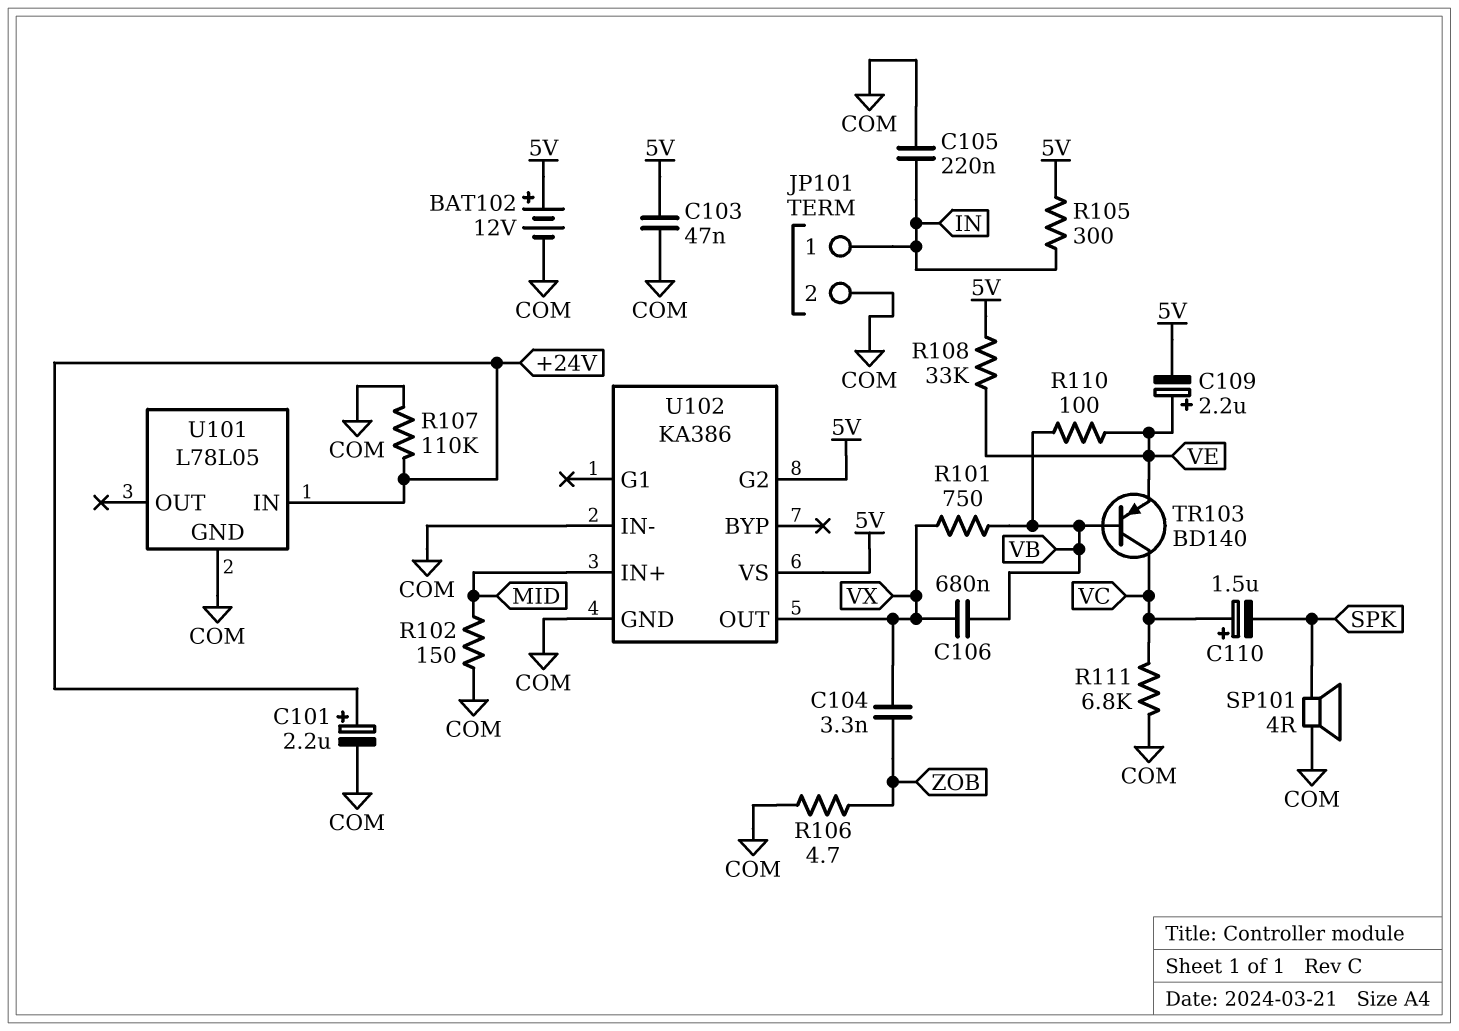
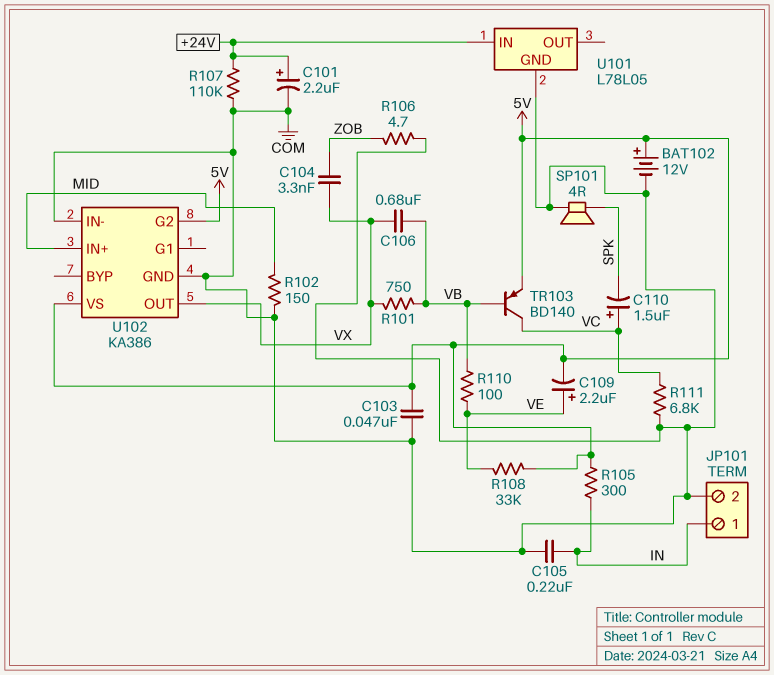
TR103: PNP BD140 (B VB, C VC, E VE) -> PNP BD140 (B VB, C VC, E 5V)

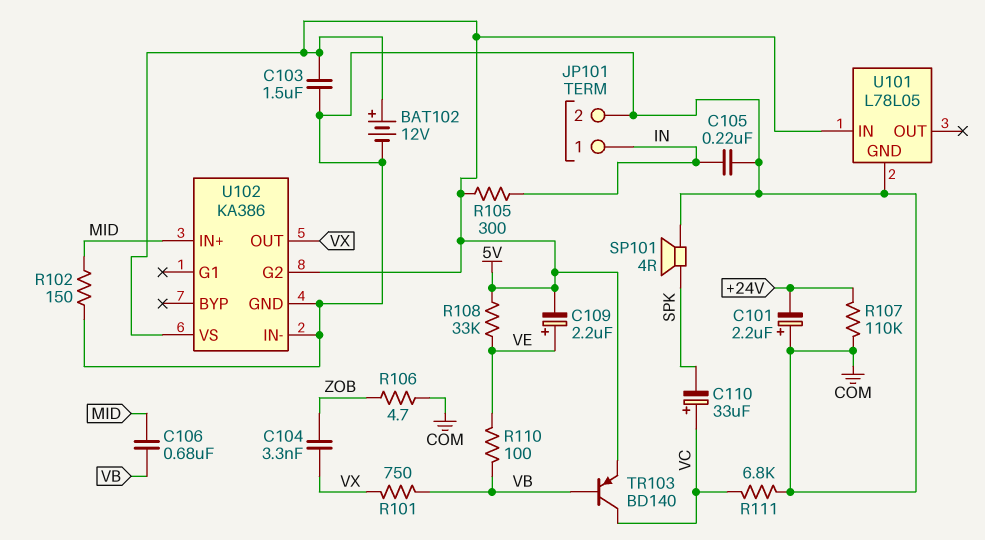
C101: 2.2uF (plus +24V, minus COM) -> 2.2uF (plus COM, minus +24V)
C103: 47nF (5V, COM) -> 1.5uF (5V, COM)
C106: 680nF (VB, VX) -> 680nF (MID, VB)
C110: 1.5uF (plus VC, minus SPK) -> 33uF (plus VC, minus SPK)
U101 pin IN: +24V -> 5V

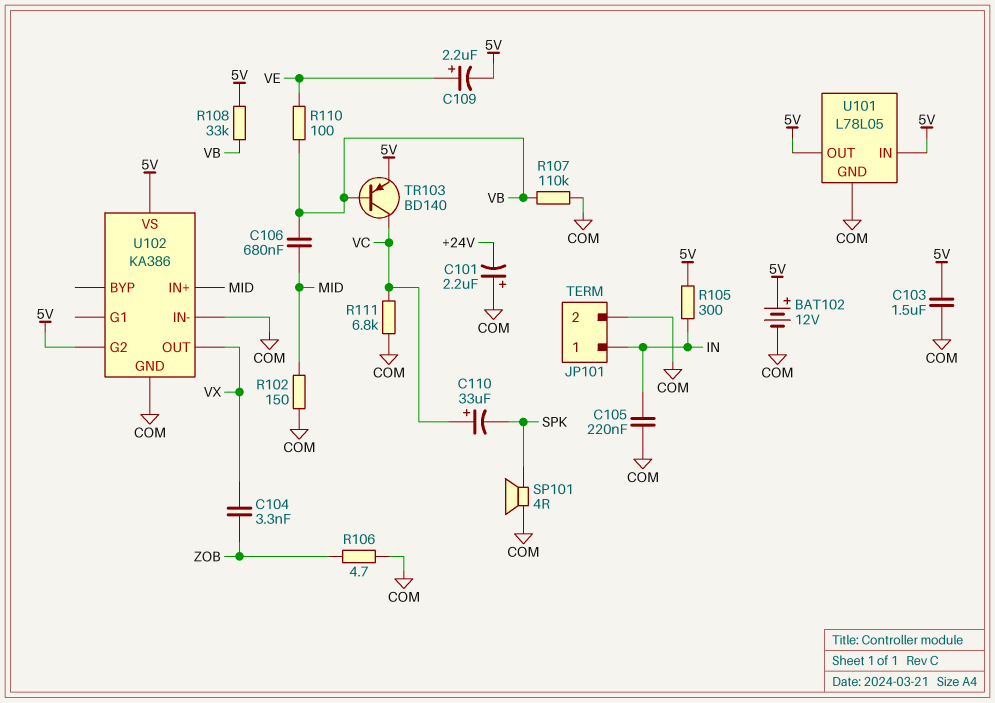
R101: 750 (VB, VX) -> none
R107: 110k (+24V, COM) -> 110k (COM, VB)
R108: 33k (5V, VE) -> 33k (5V, VB)
U101 pin OUT: none -> 5V

